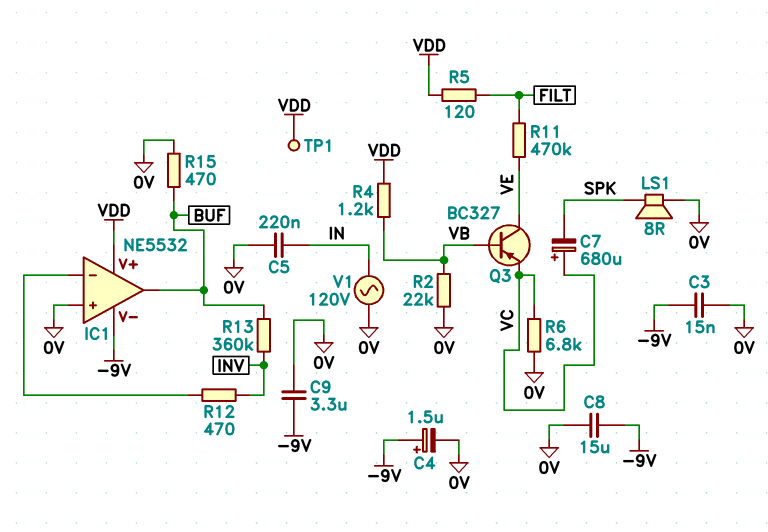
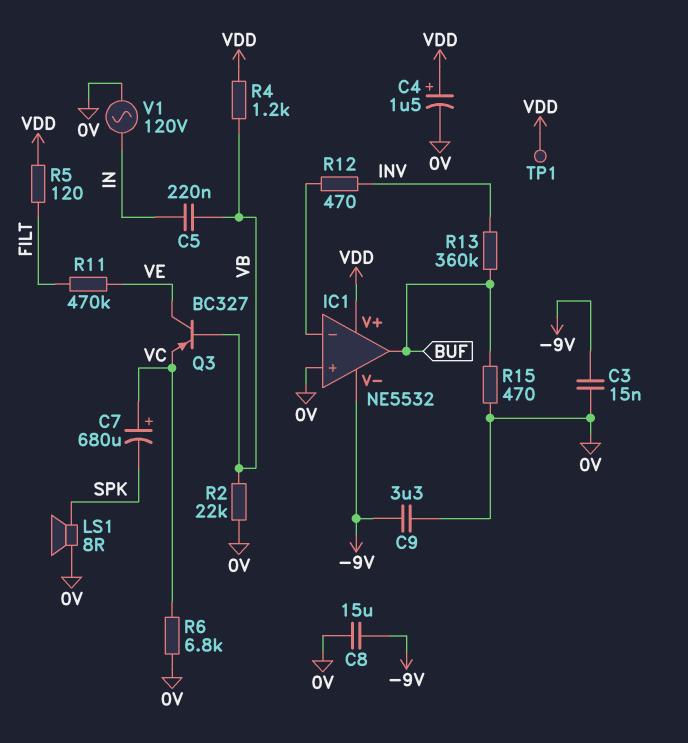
C4: 1.5uF (plus -9V, minus 0V) -> 1.5uF (plus VDD, minus 0V)
C5: 220nF (0V, IN) -> 220nF (IN, VB)

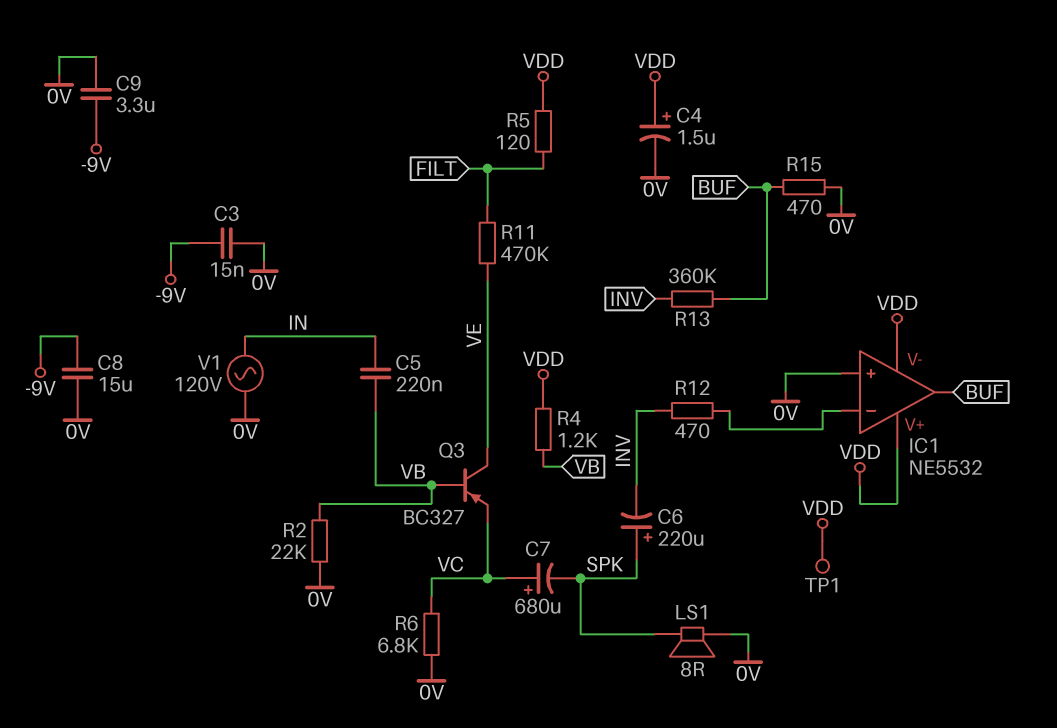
C6: none -> 220uF (plus SPK, minus INV)
IC1 pin V-: -9V -> VDD

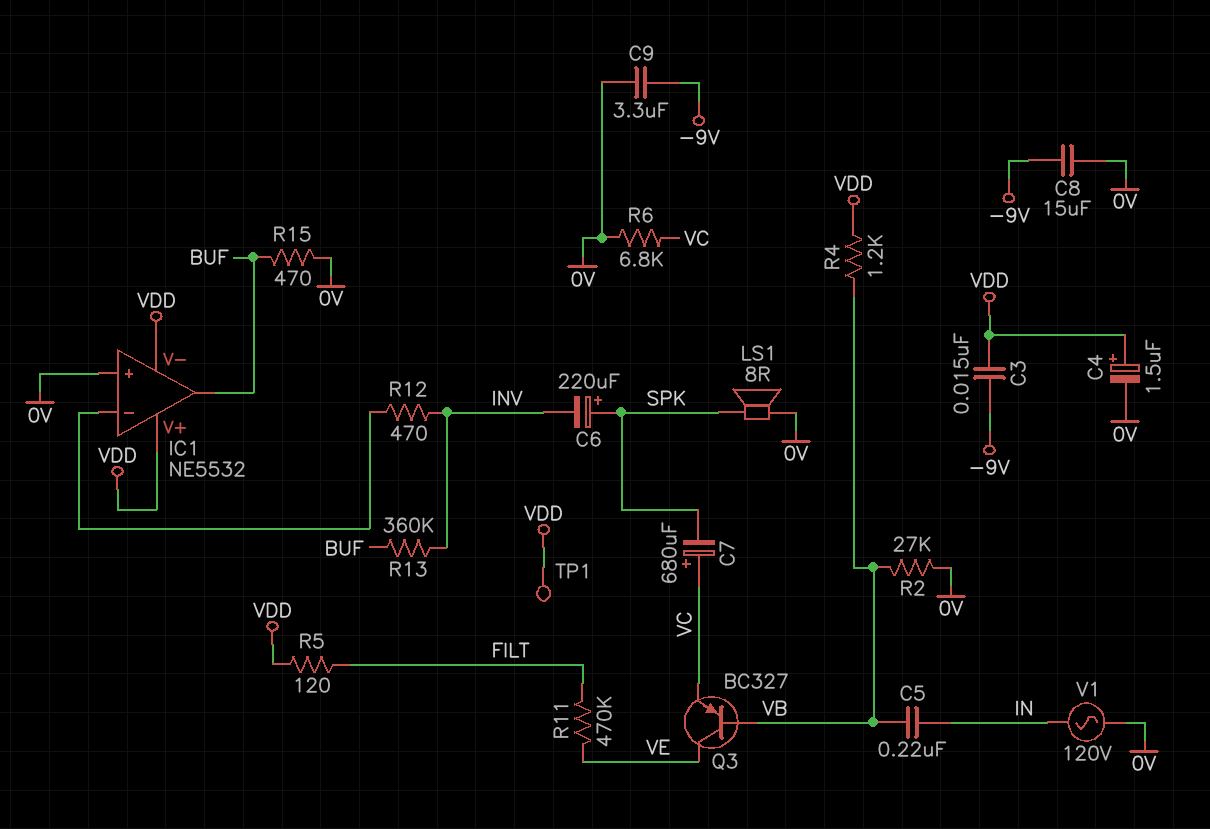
C3: 15nF (-9V, 0V) -> 15nF (-9V, VDD)
R2: 22k (0V, VB) -> 27k (0V, VB)

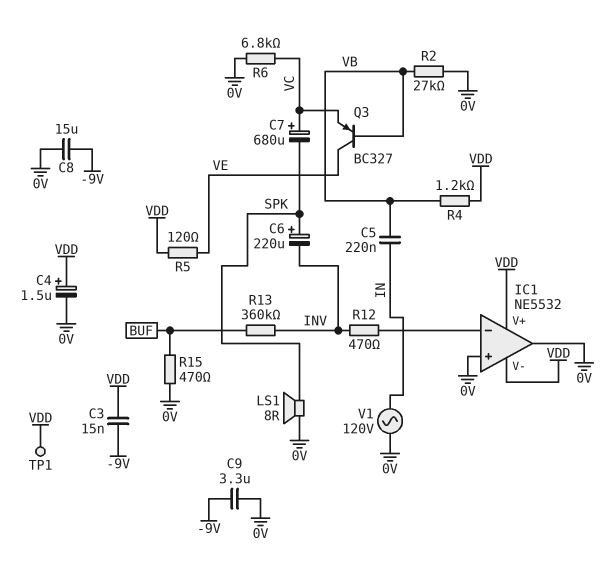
IC1 pin out: BUF -> 0V
R5: 120 (FILT, VDD) -> 120 (VDD, VE)
R11: 470k (FILT, VE) -> none

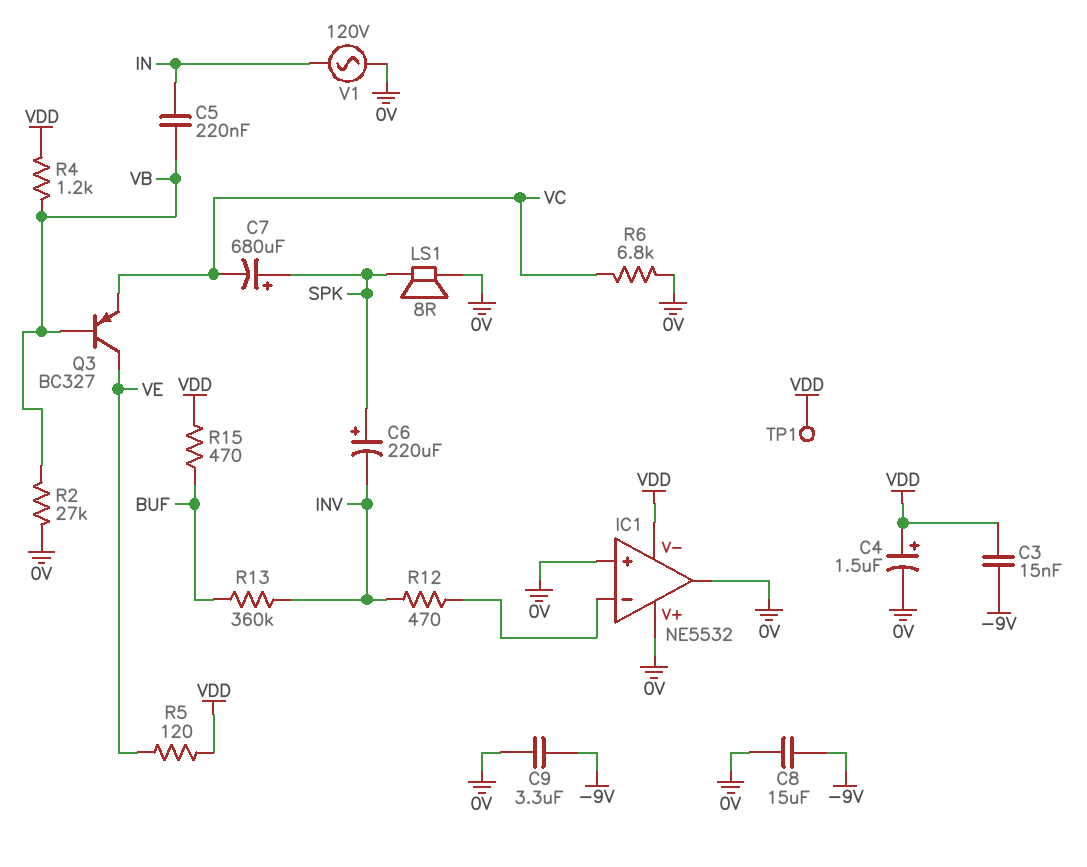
C7: 680uF (plus VC, minus SPK) -> 680uF (plus SPK, minus VC)
IC1 pin V+: VDD -> 0V
R15: 470 (0V, BUF) -> 470 (BUF, VDD)

